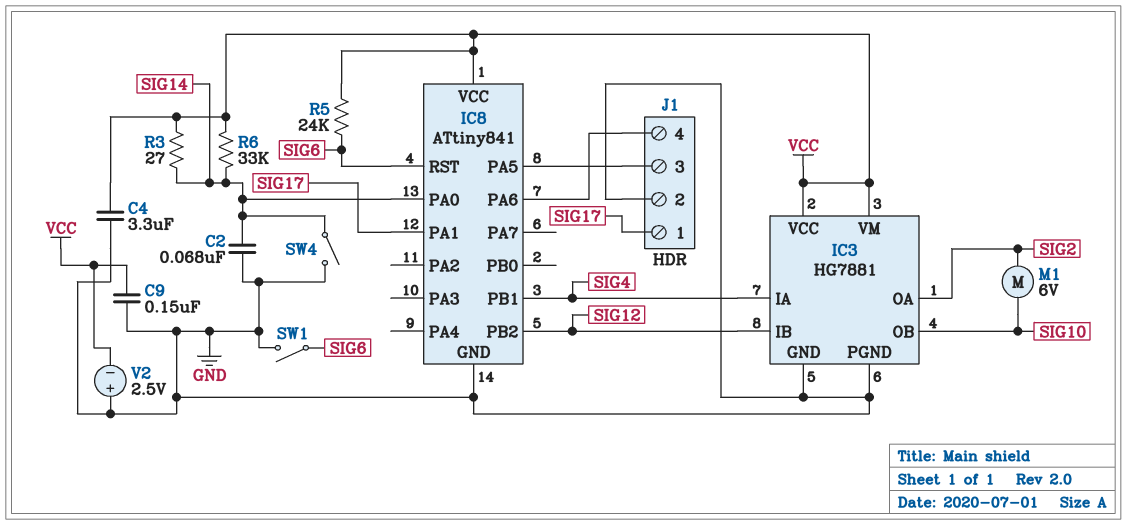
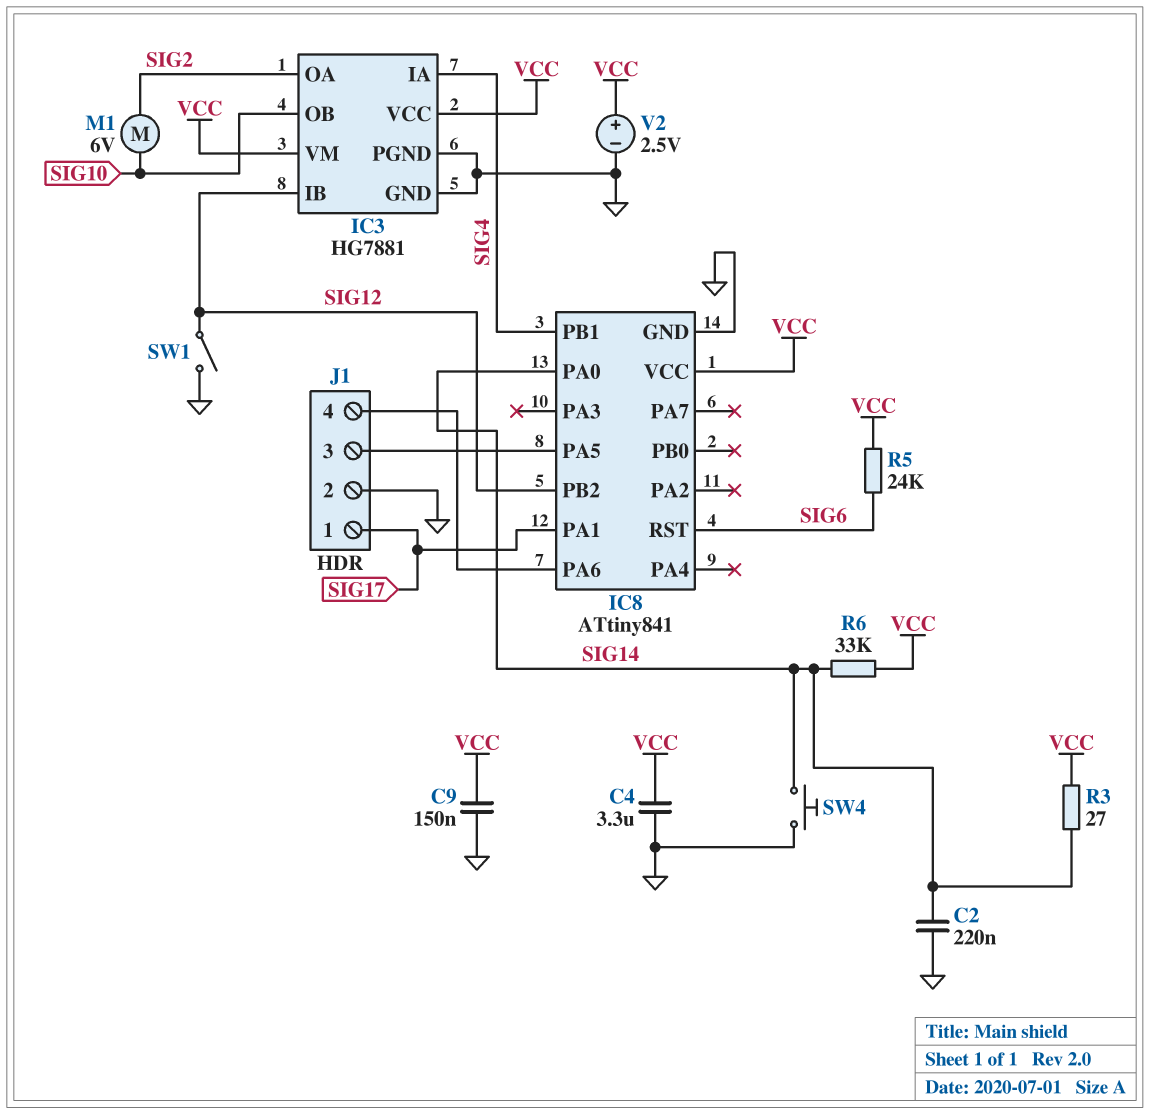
C2: 68nF (GND, SIG14) -> 220nF (GND, SIG14)
SW1: switch (GND, SIG6) -> switch (GND, SIG12)
SW4: switch (GND, SIG14) -> button (GND, SIG14)
V2: 2.5V (plus GND, minus VCC) -> 2.5V (plus VCC, minus GND)

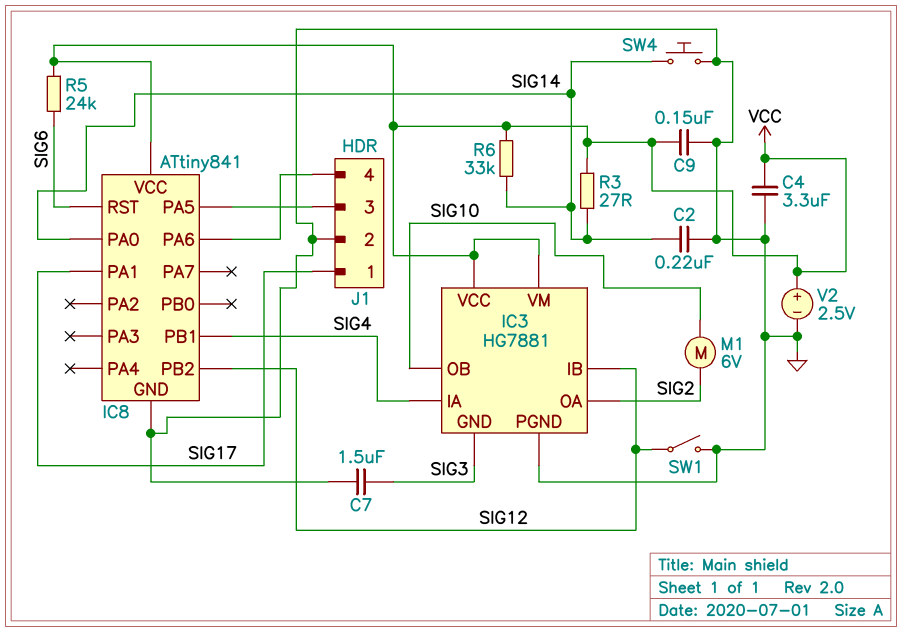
C7: none -> 1.5uF (GND, SIG3)
IC3 pin GND: GND -> SIG3

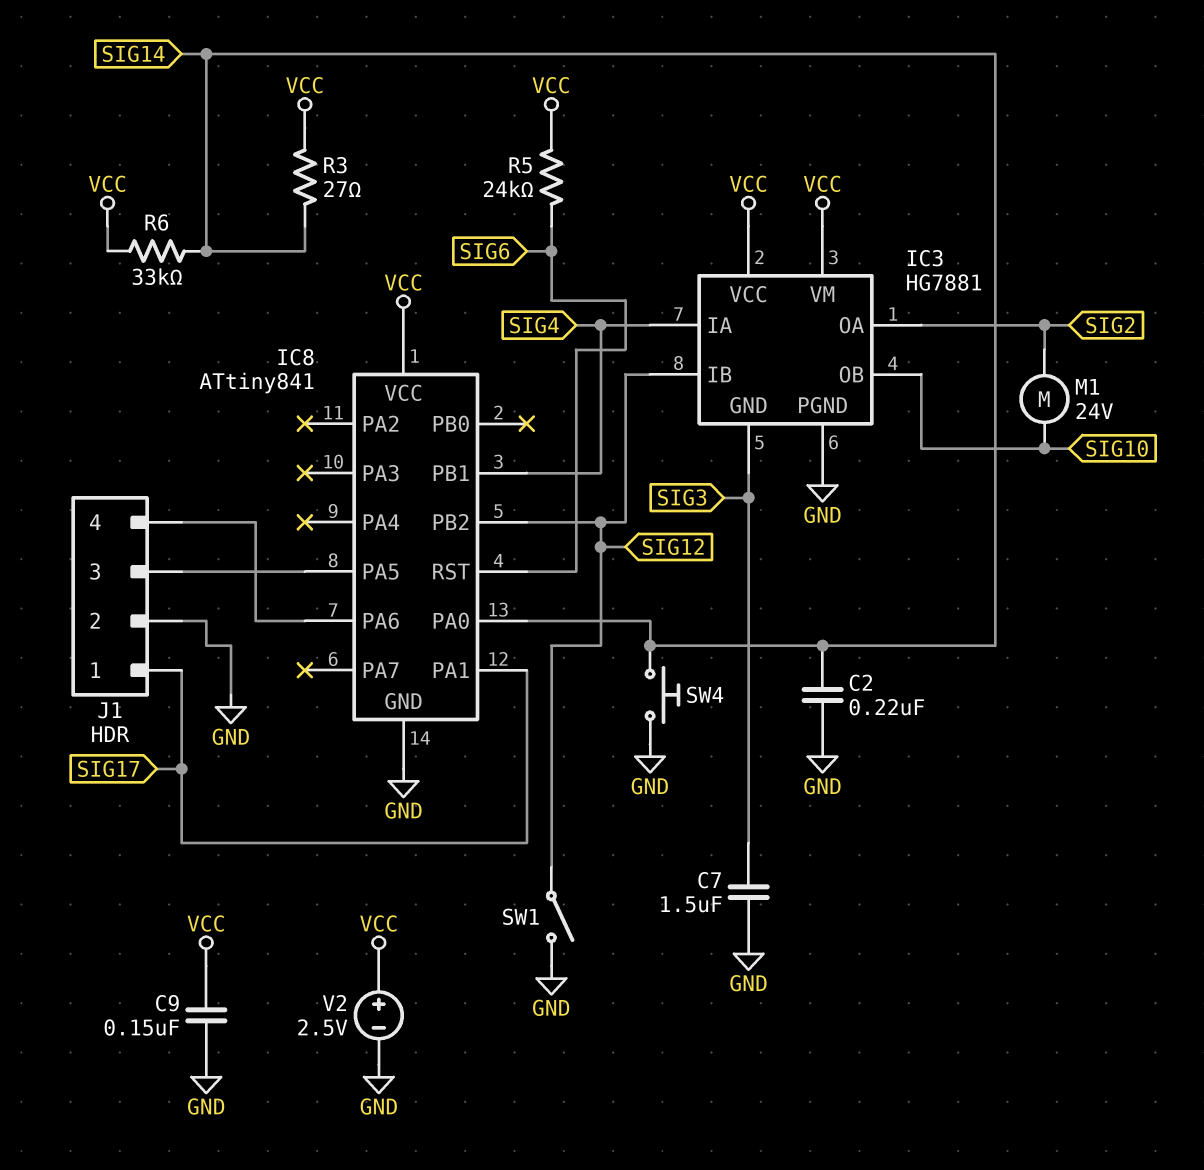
C4: 3.3uF (GND, VCC) -> none
M1: motor 6V (SIG2, SIG10) -> motor 24V (SIG2, SIG10)

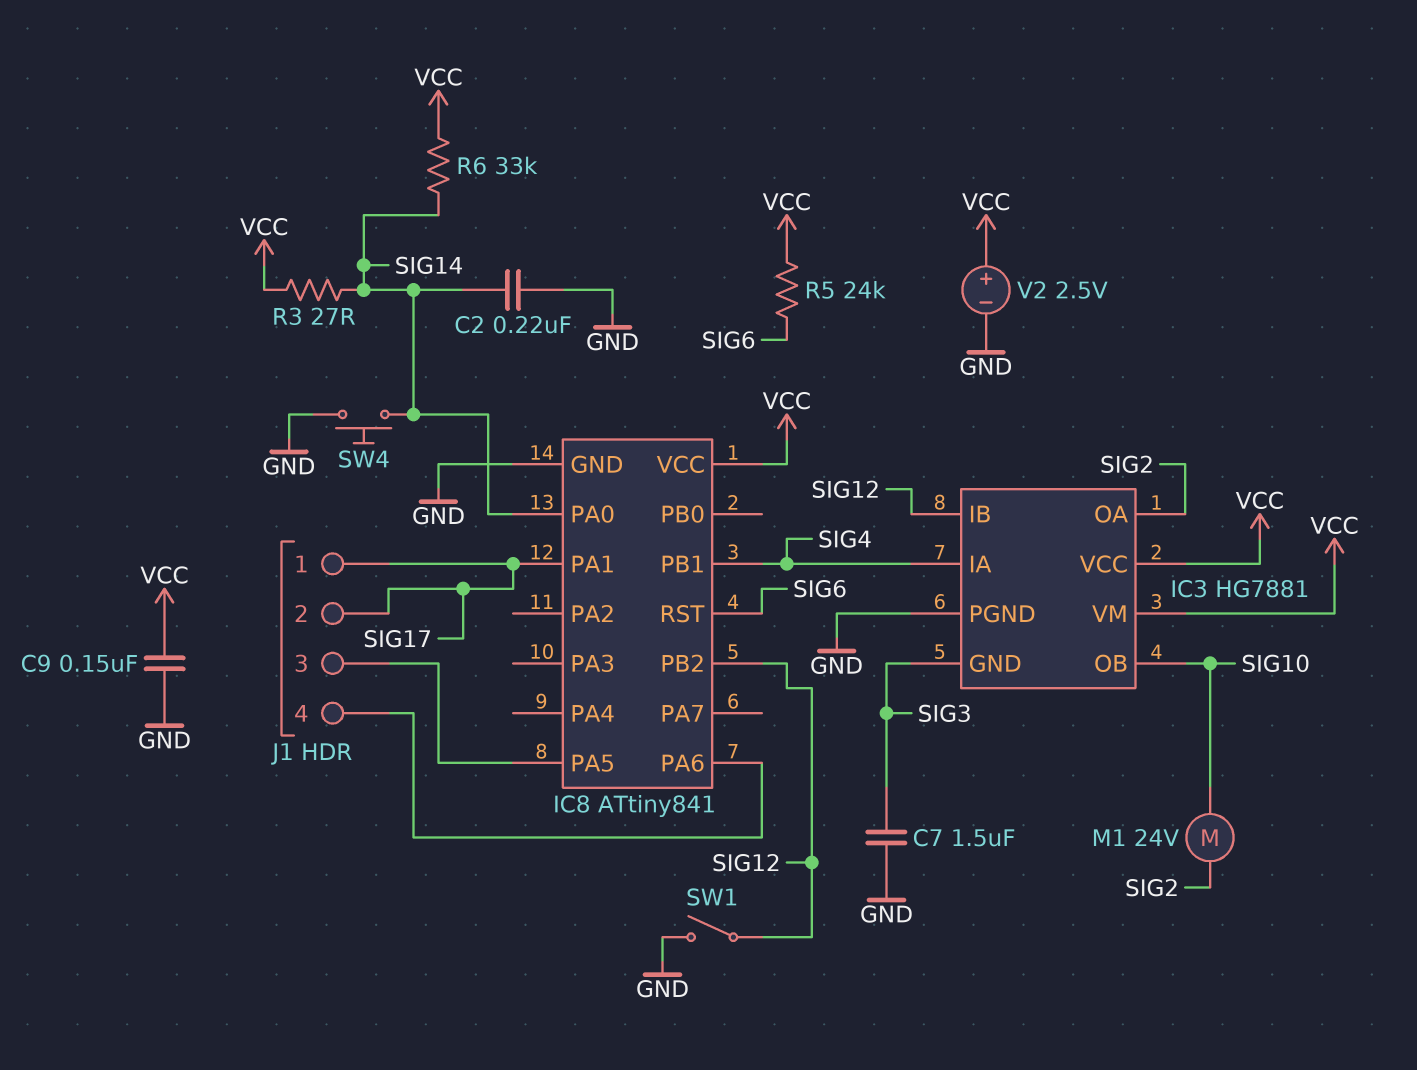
J1 pin 2: GND -> SIG17

